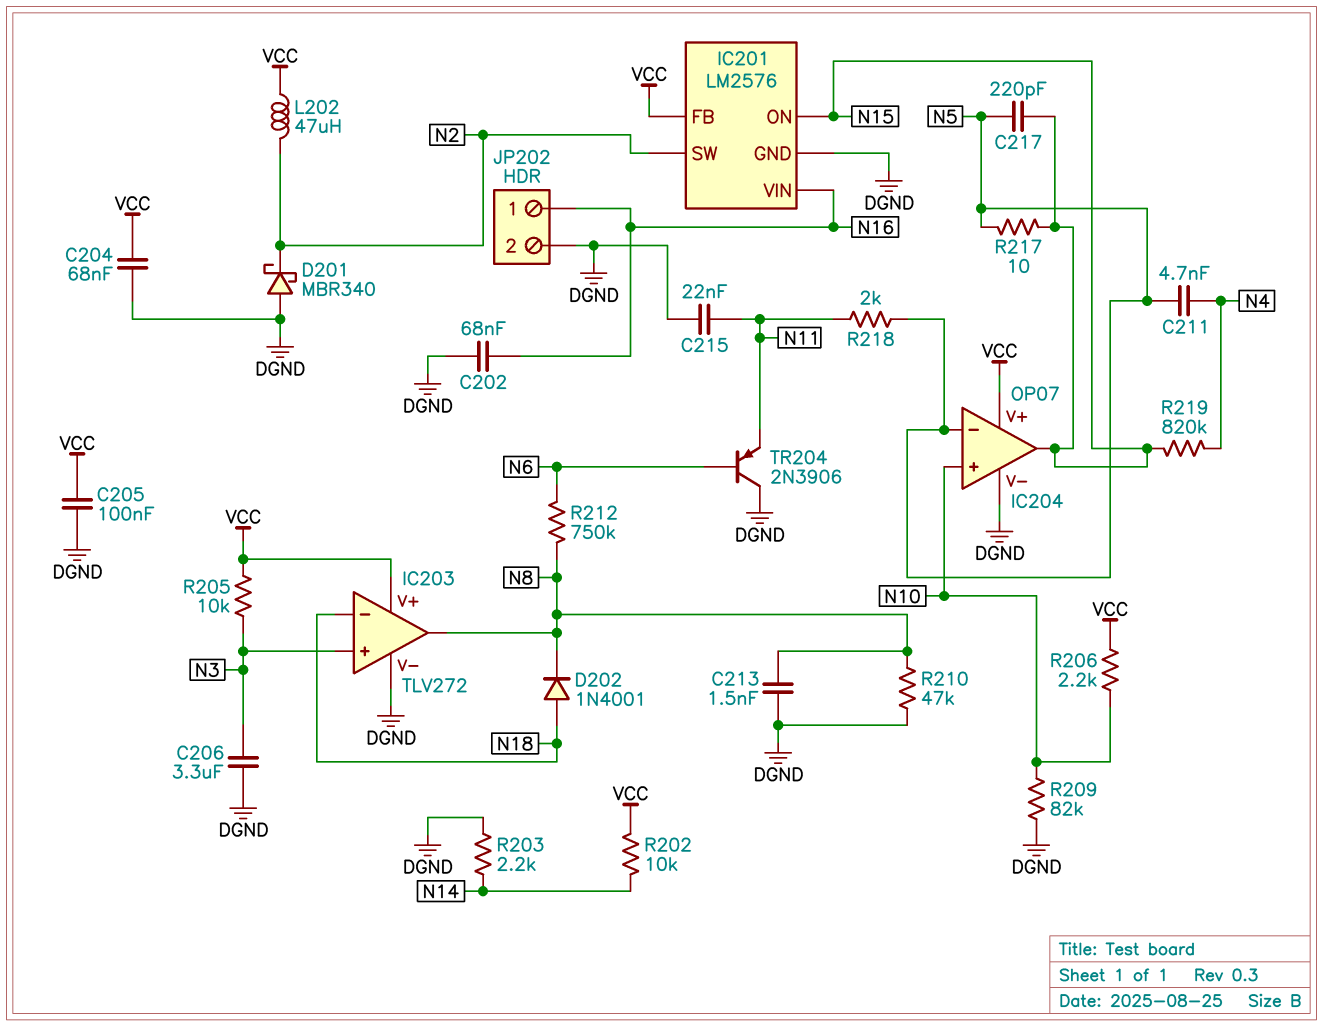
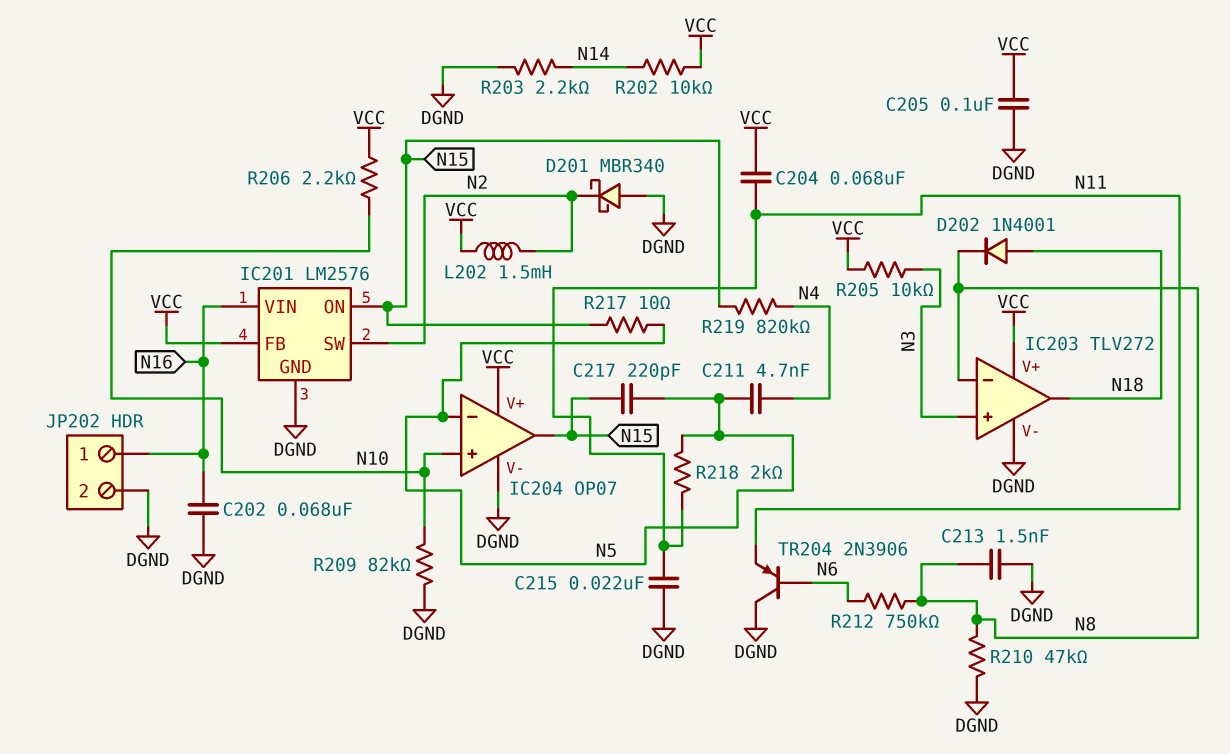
C204: 68nF (DGND, VCC) -> 68nF (N11, VCC)
C206: 3.3uF (DGND, N3) -> none
IC203 pin in-: N18 -> N8
IC203 pin out: N8 -> N18
L202: 47uH (N2, VCC) -> 1.5mH (N2, VCC)

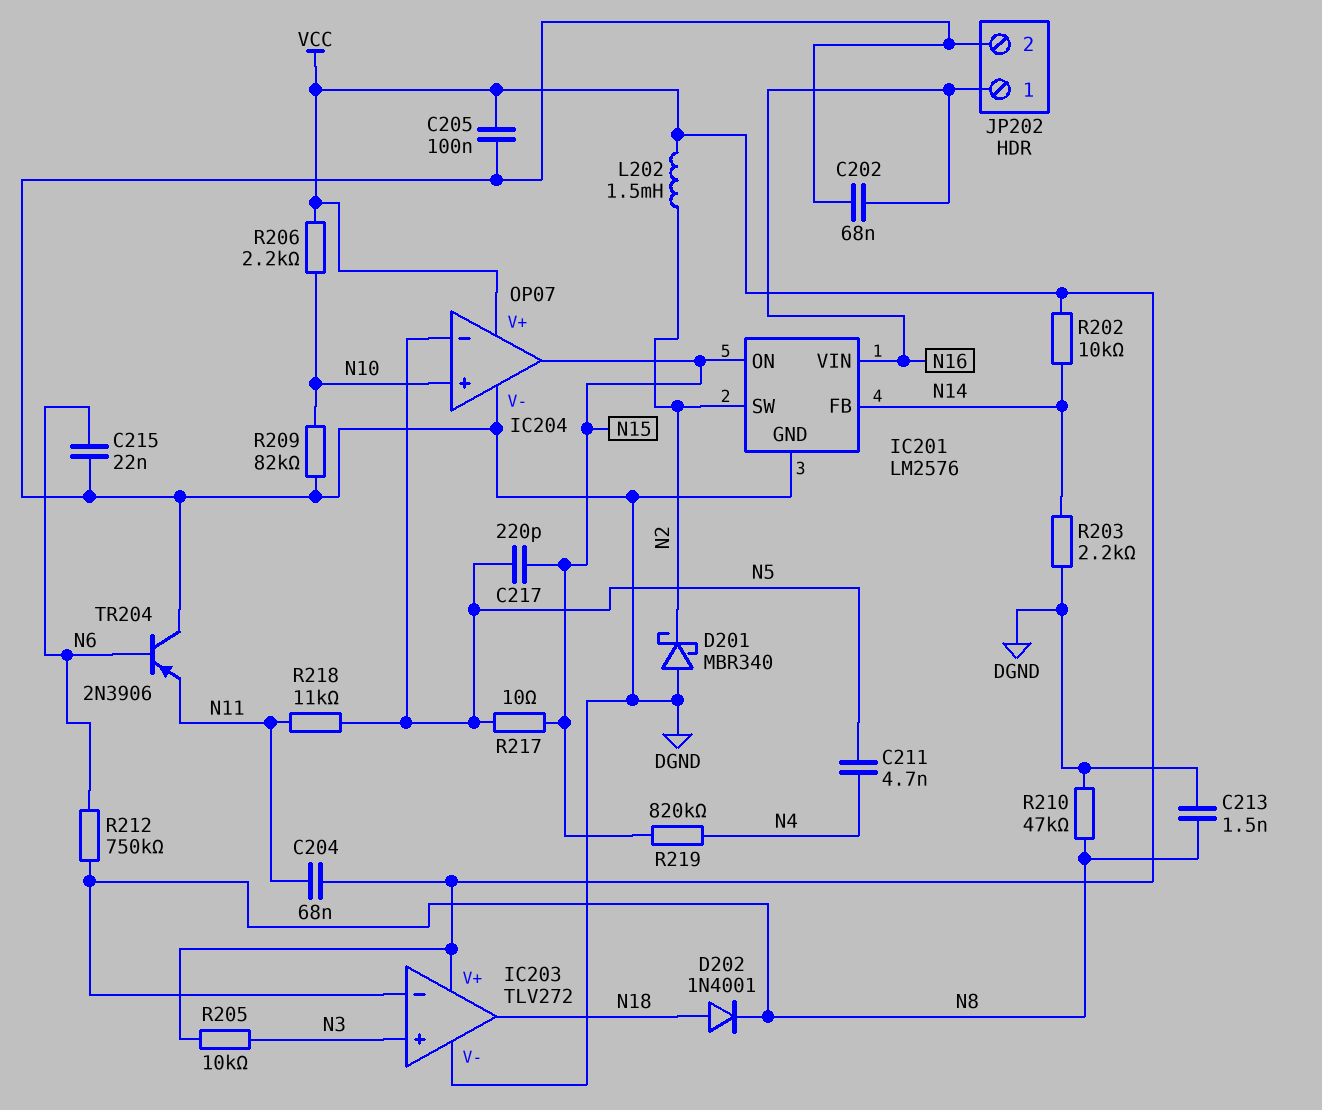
C215: 22nF (DGND, N11) -> 22nF (DGND, N6)
IC201 pin FB: VCC -> N14
R218: 2k (N5, N11) -> 11k (N5, N11)

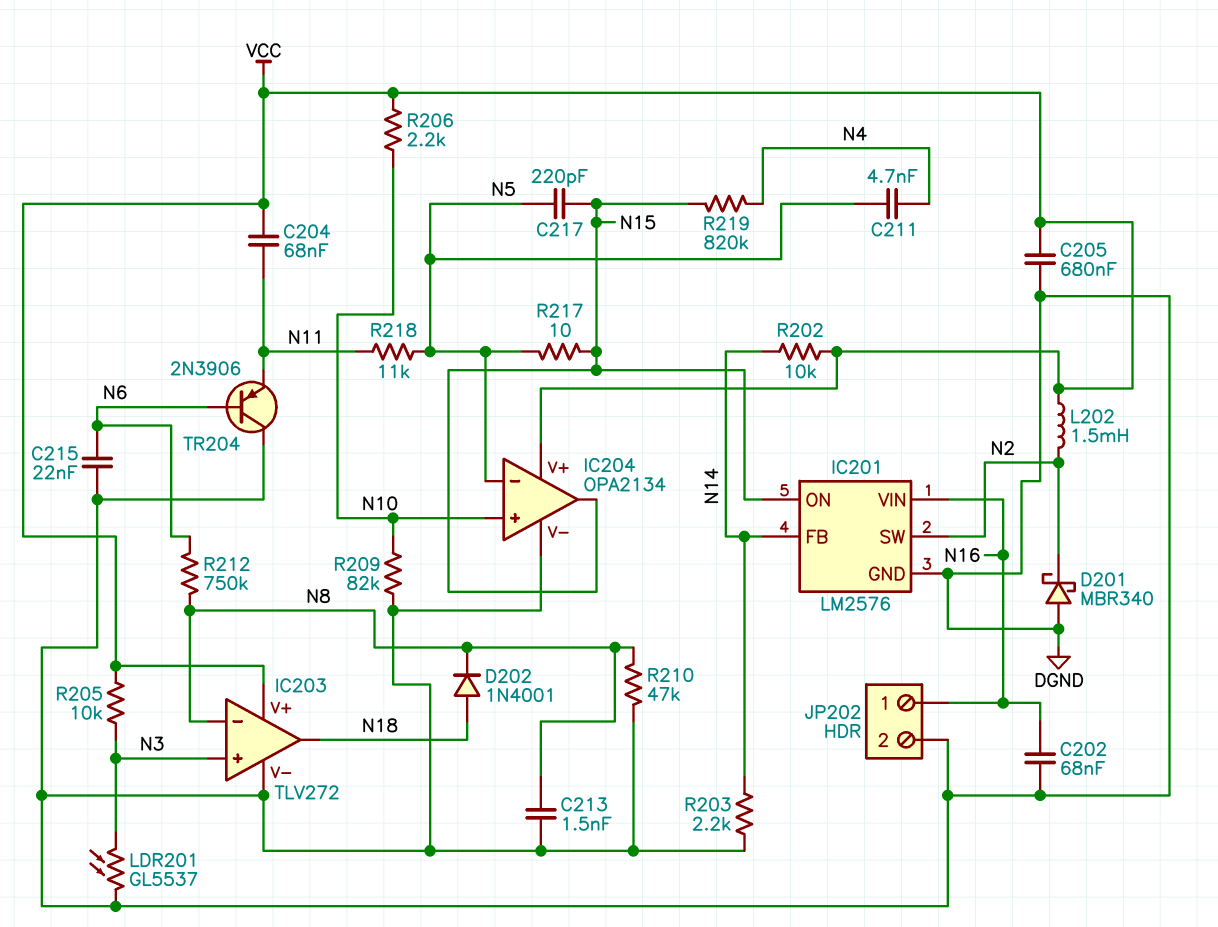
C205: 100nF (DGND, VCC) -> 680nF (DGND, VCC)
IC204: OP07 -> OPA2134
LDR201: none -> GL5537 (DGND, N3)

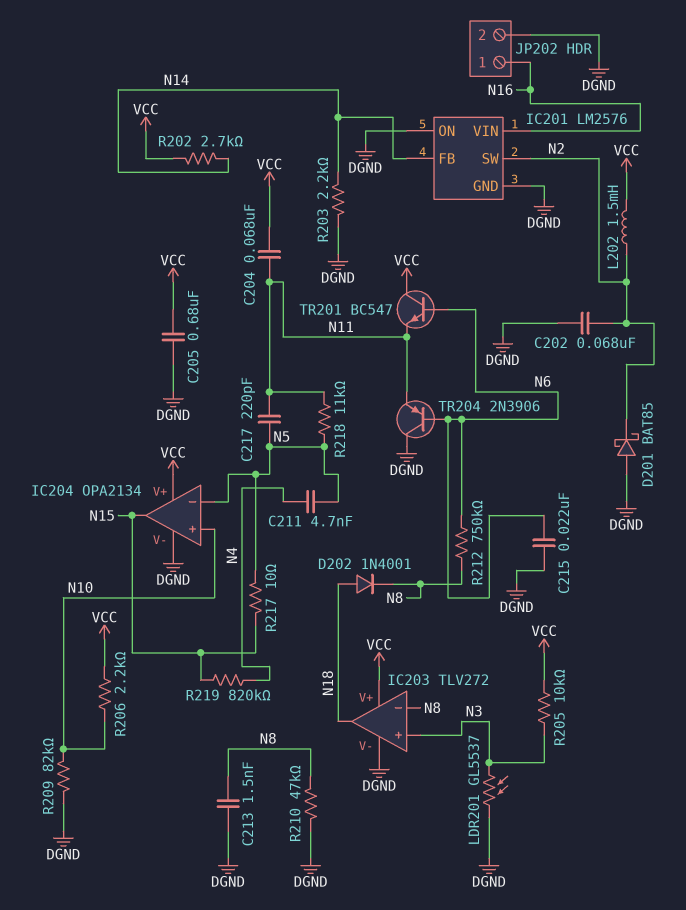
C202: 68nF (DGND, N16) -> 68nF (DGND, N2)
C217: 220pF (N5, N15) -> 220pF (N5, N11)
D201: schottky MBR340 (A DGND, K N2) -> schottky BAT85 (A DGND, K N2)
IC201 pin ON: N15 -> DGND
R202: 10k (N14, VCC) -> 2.7k (N14, VCC)
TR201: none -> NPN BC547 (B N6, C VCC, E N11)

